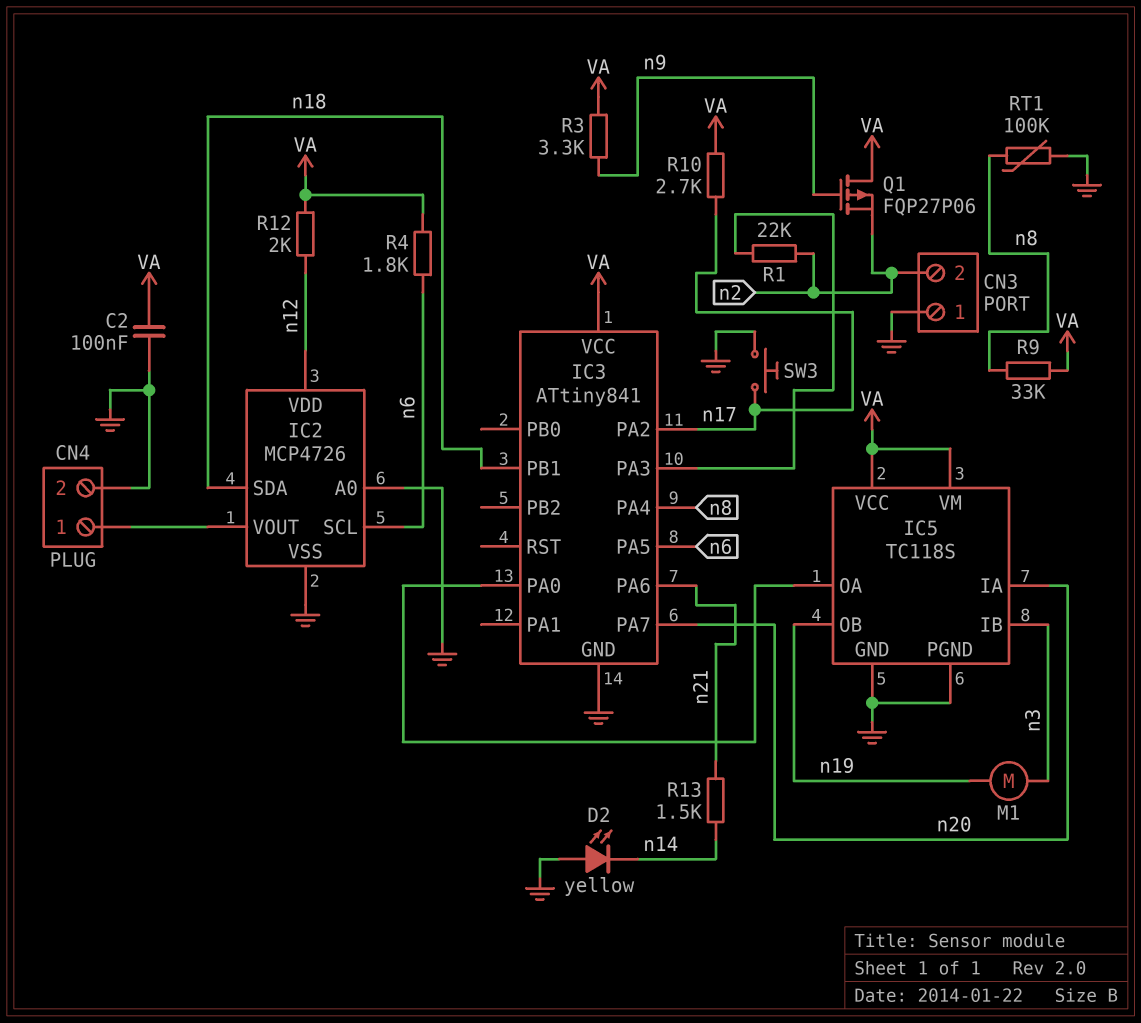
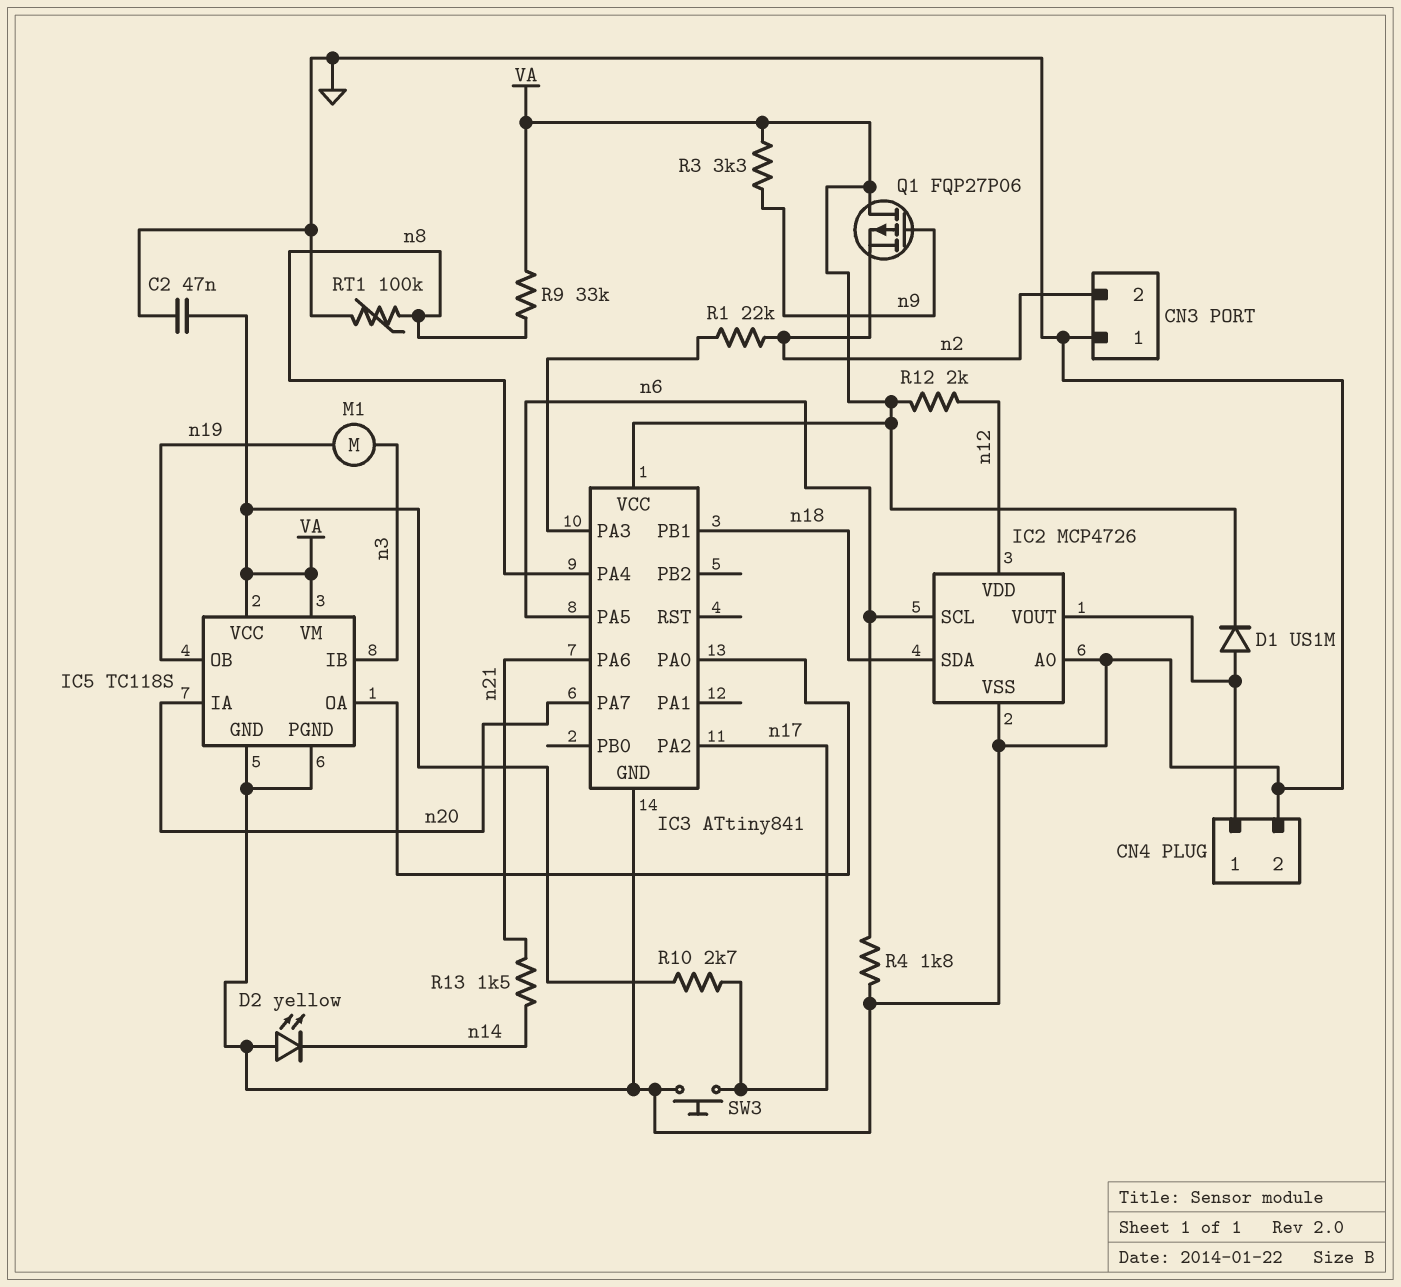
C2: 100nF (GND, VA) -> 47nF (GND, VA)
D1: none -> diode US1M (A CN4/1, K VA)
R4: 1.8k (VA, n6) -> 1.8k (GND, n6)

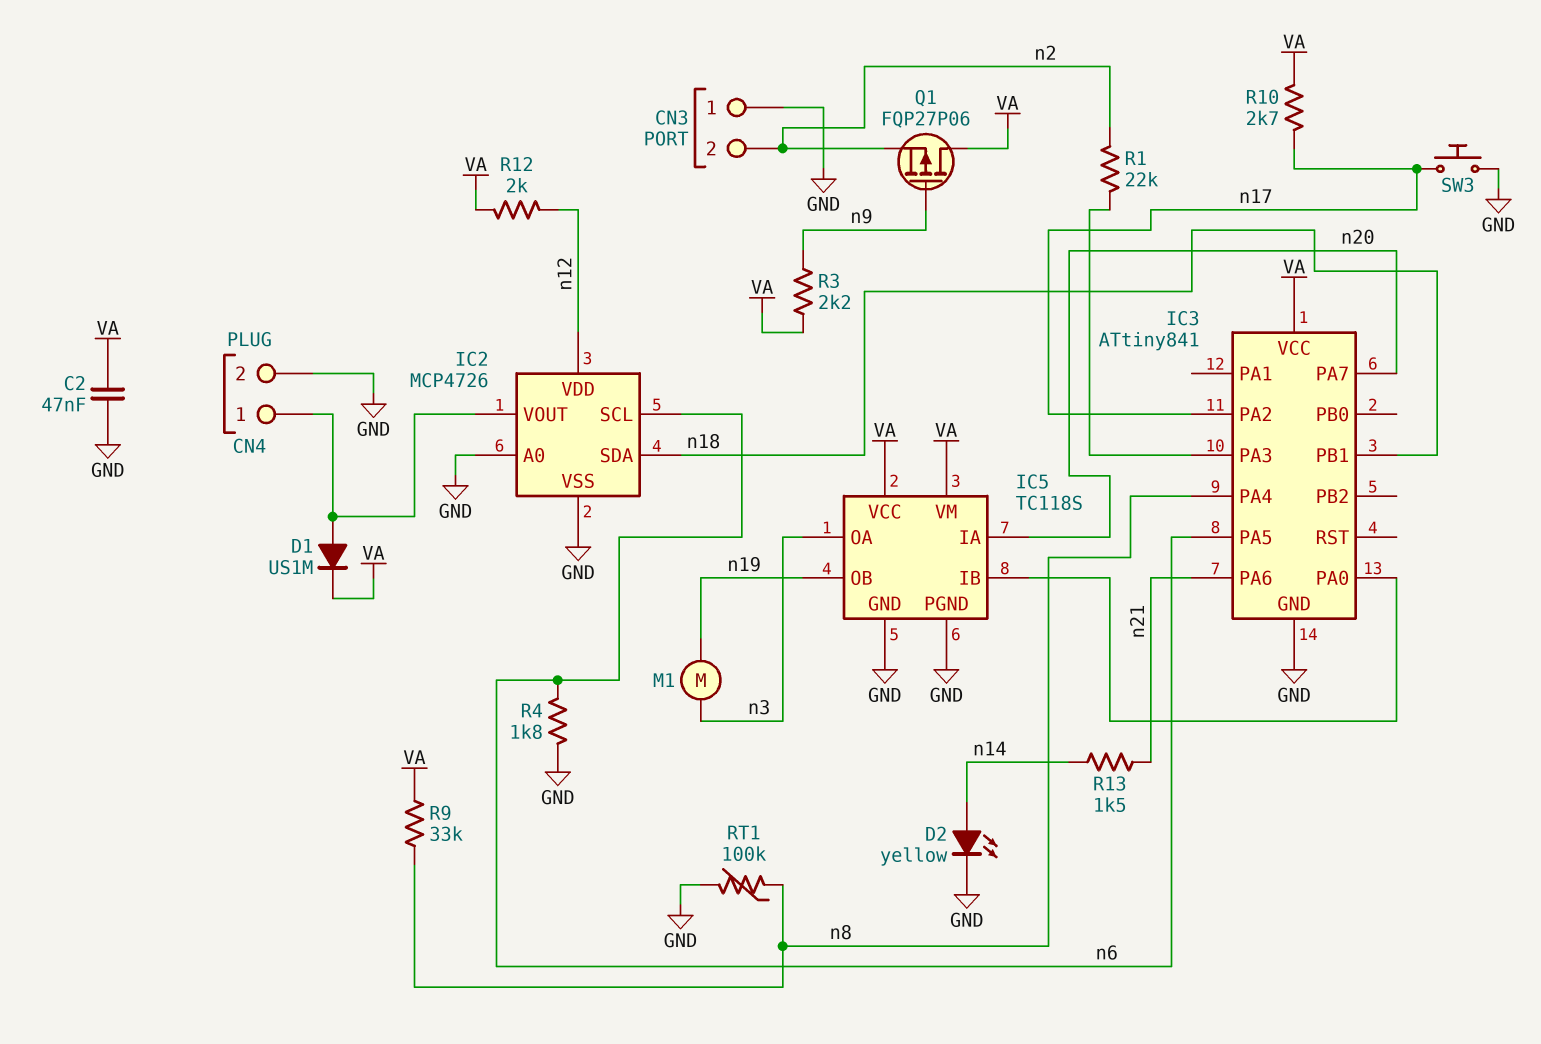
D2: LED yellow (A GND, K n14) -> LED yellow (A n14, K GND)
IC5 pin IB: n3 -> IC3/PA0
IC5 pin OA: IC3/PA0 -> n3
R3: 3.3k (VA, n9) -> 2.2k (VA, n9)

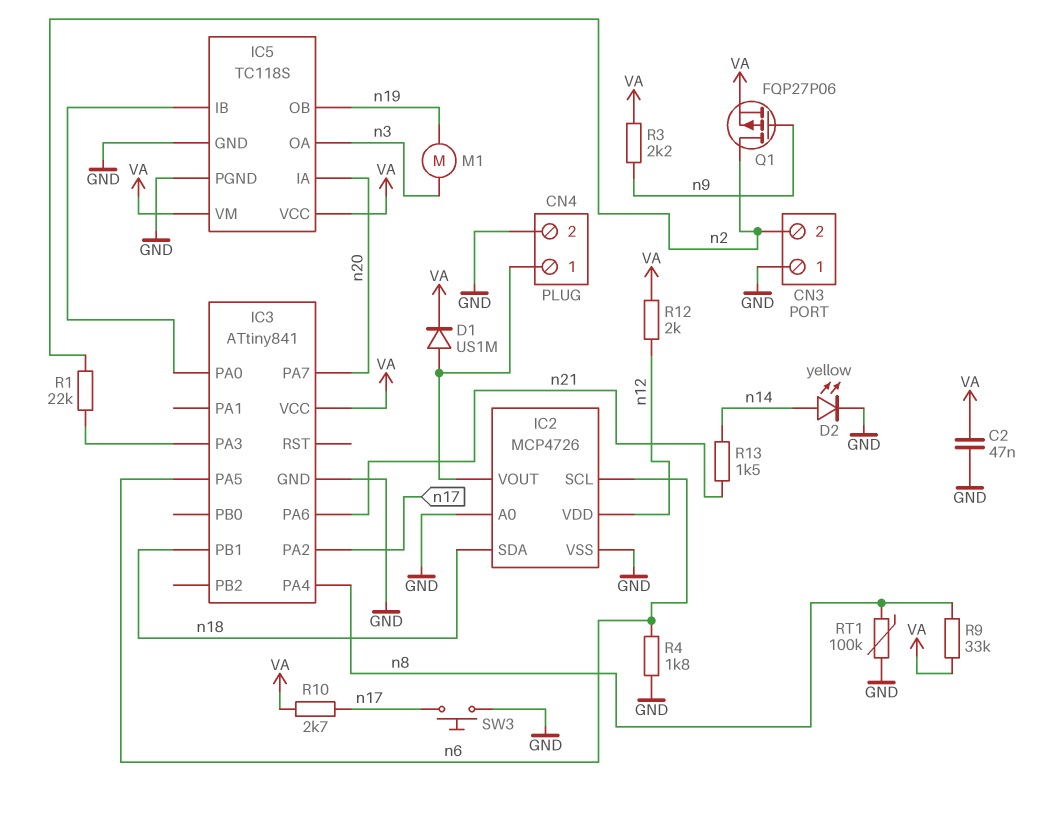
Q1: PMOS FQP27P06 (G n9, D VA, S n2) -> PMOS FQP27P06 (G n9, D n2, S VA)

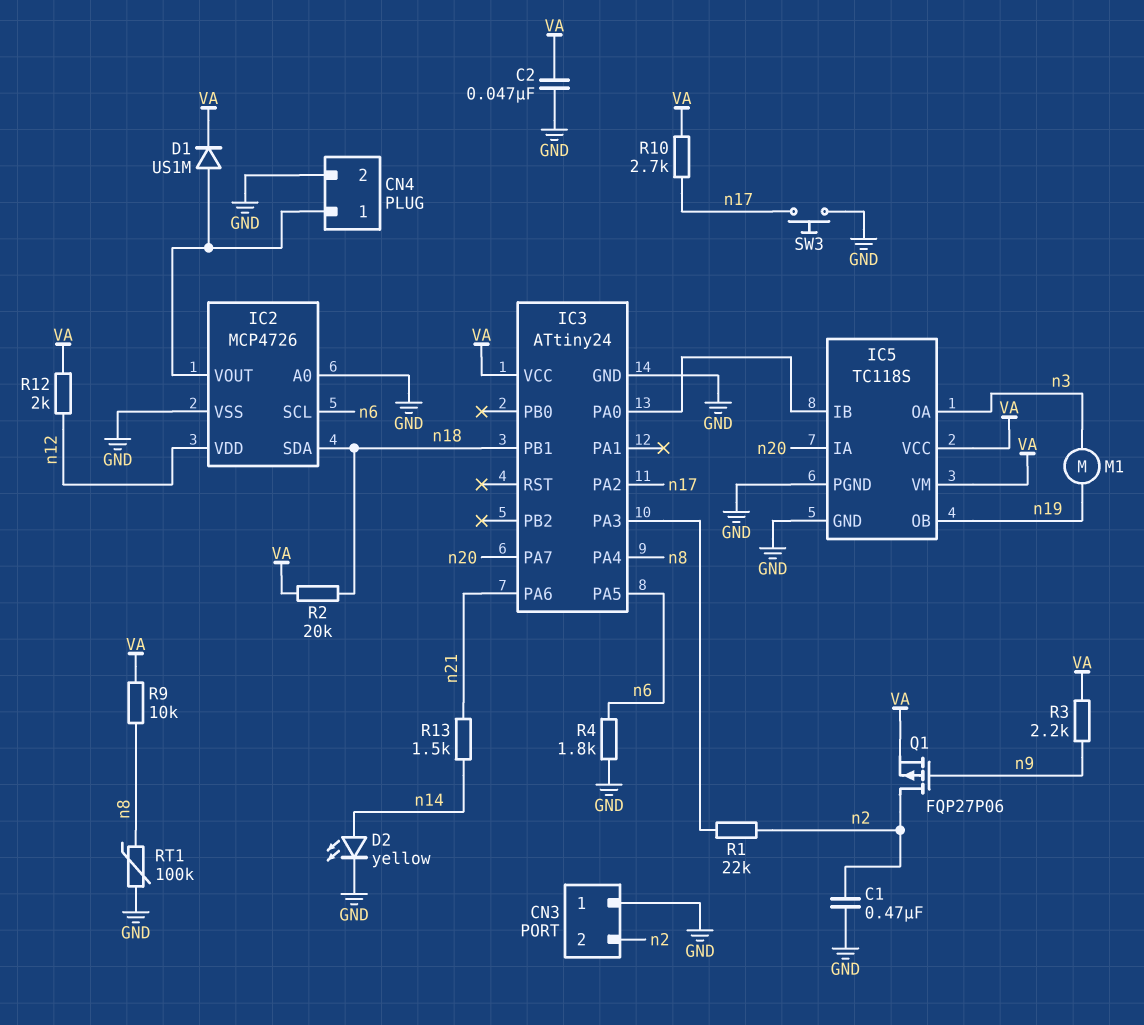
C1: none -> 470nF (GND, n2)
IC3: ATtiny841 -> ATtiny24
R2: none -> 20k (VA, n18)
R9: 33k (VA, n8) -> 10k (VA, n8)

